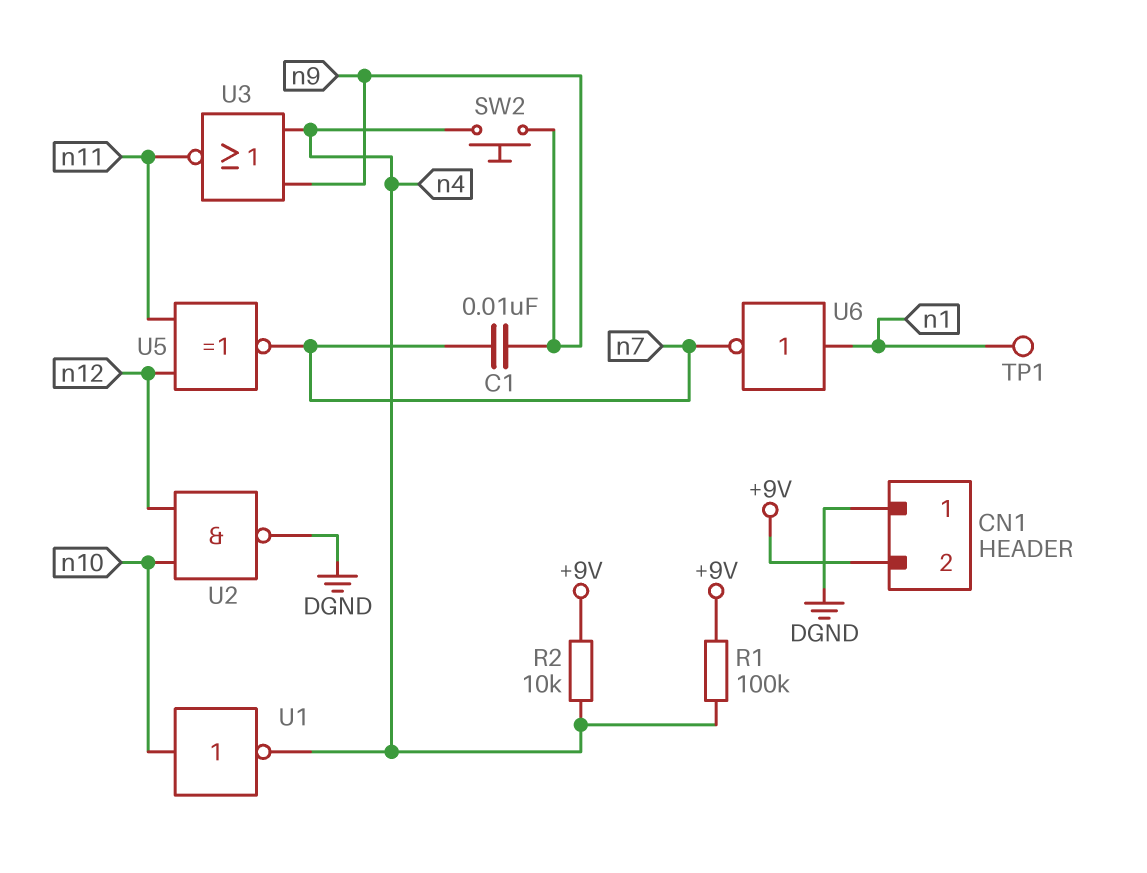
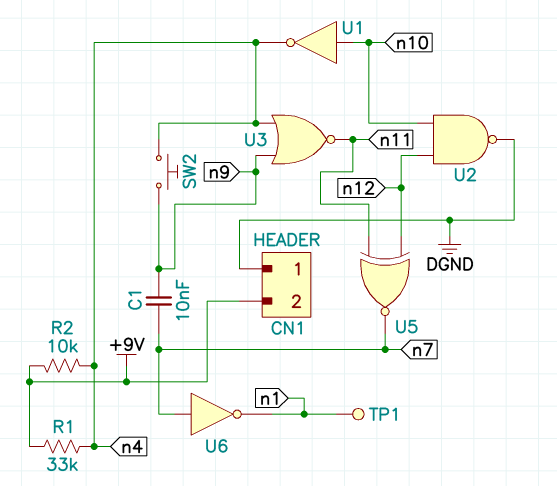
R1: 100k (+9V, n4) -> 33k (+9V, n4)
U6: NOT (in n1, out n7) -> NOT (in n7, out n1)

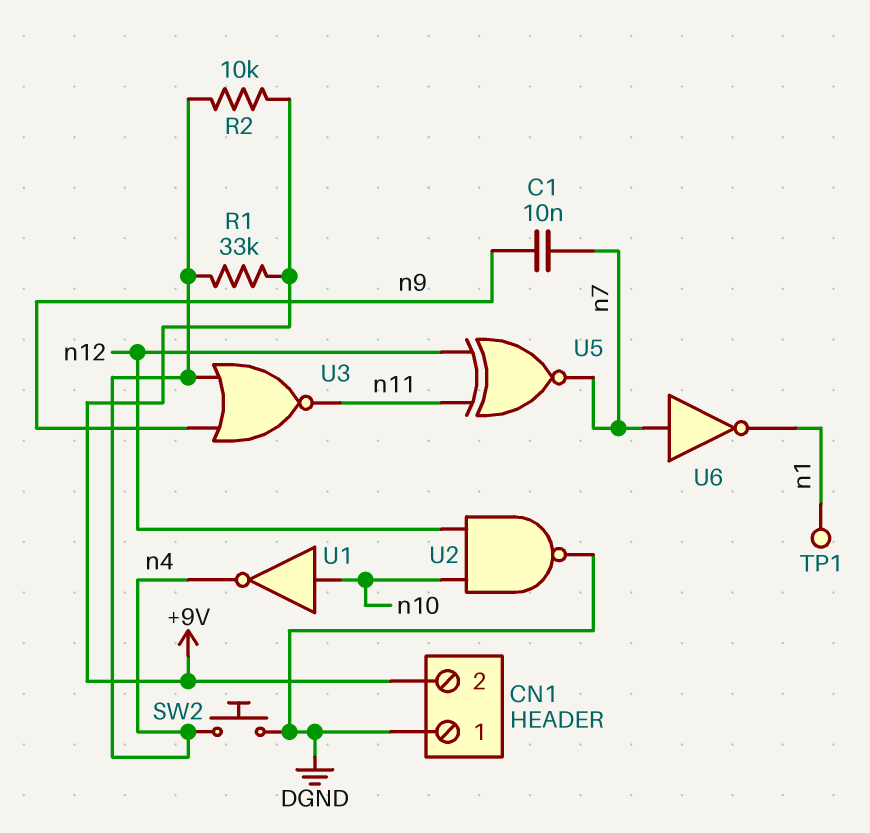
SW2: button (n4, n9) -> button (DGND, n4)

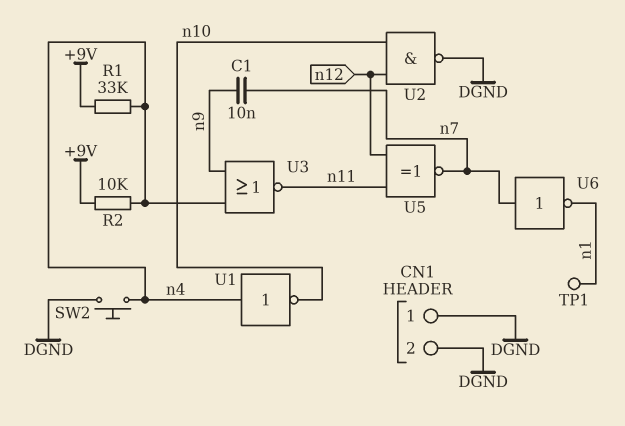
CN1 pin 2: +9V -> DGND
U1: NOT (in n10, out n4) -> NOT (in n4, out n10)

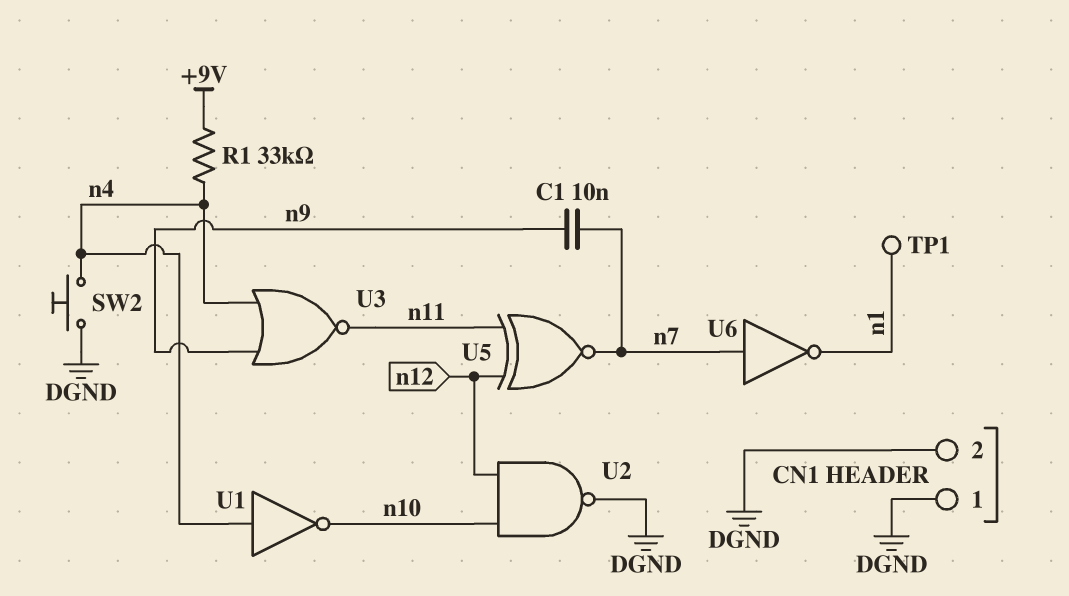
R2: 10k (+9V, n4) -> none

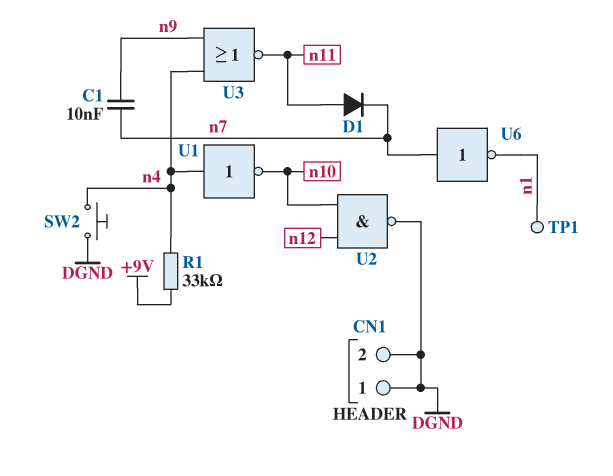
D1: none -> diode (A n11, K n7)
U5: XNOR (in n11, in n12, out n7) -> none

